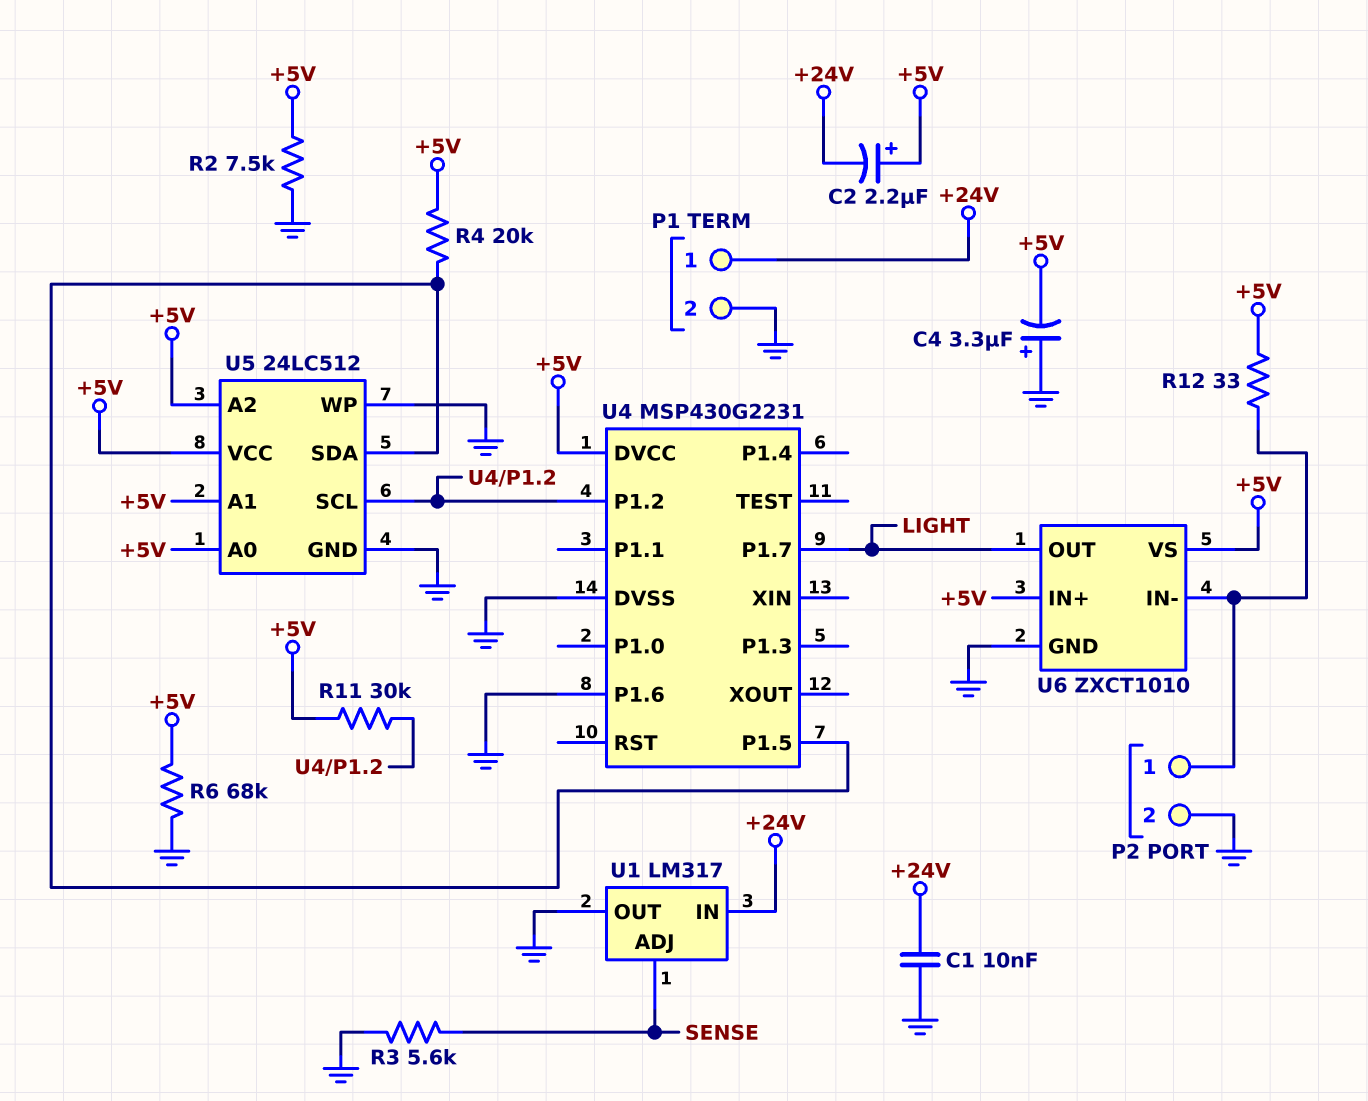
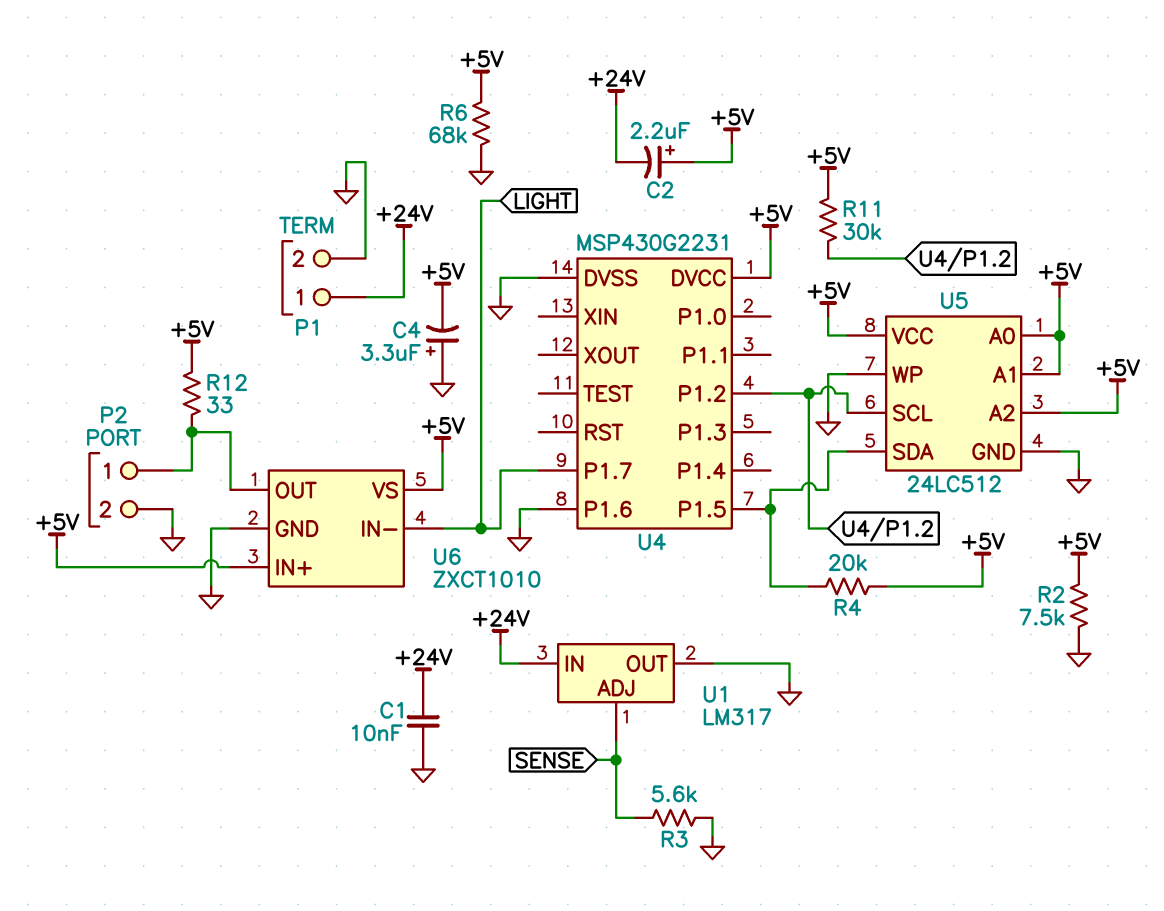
U6 pin IN-: P2/1 -> LIGHT
U6 pin OUT: LIGHT -> P2/1

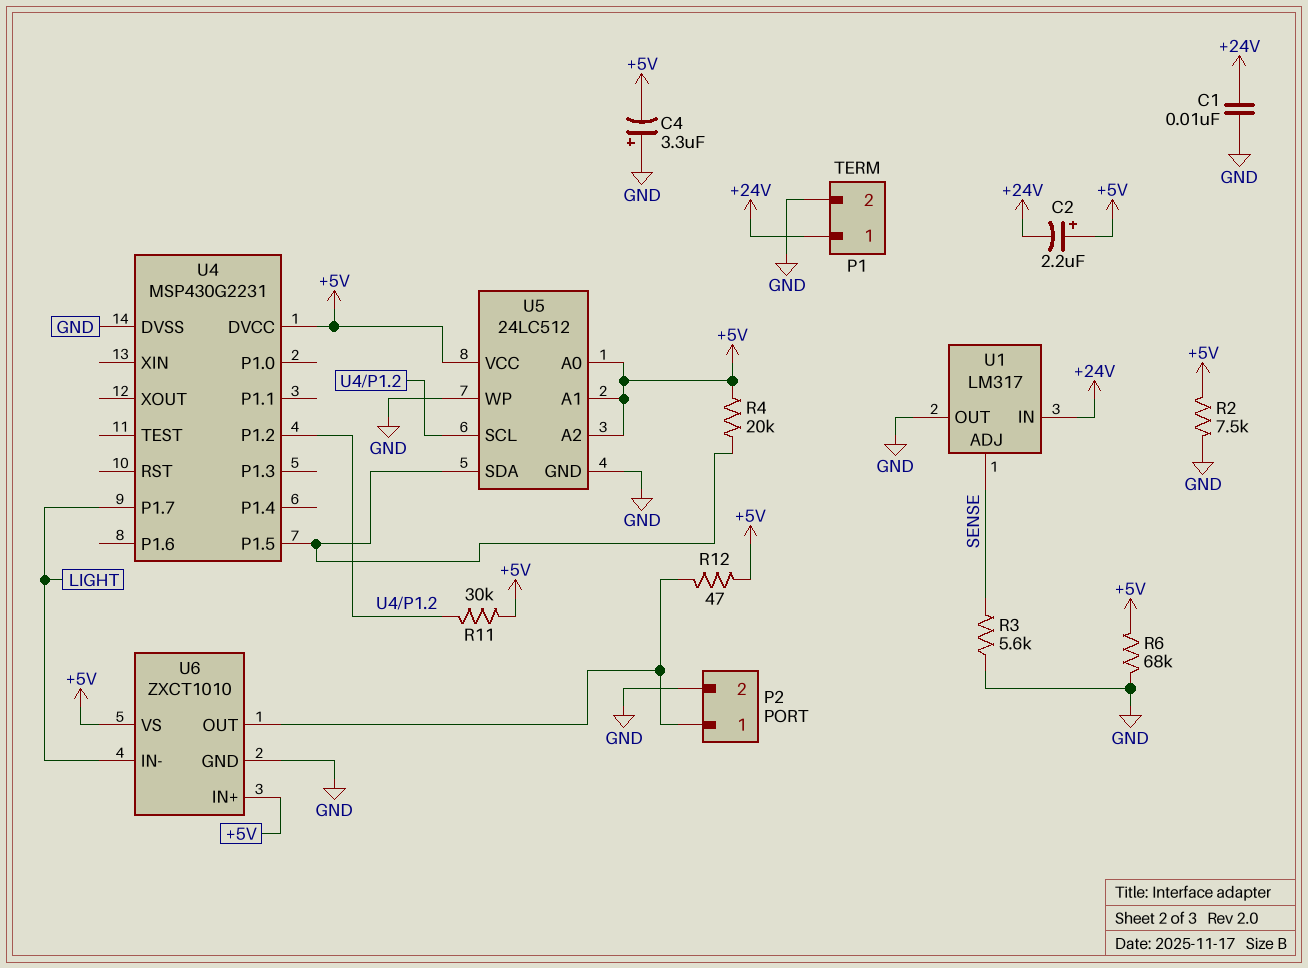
R12: 33 (+5V, P2/1) -> 47 (+5V, P2/1)
U4 pin P1.6: GND -> none

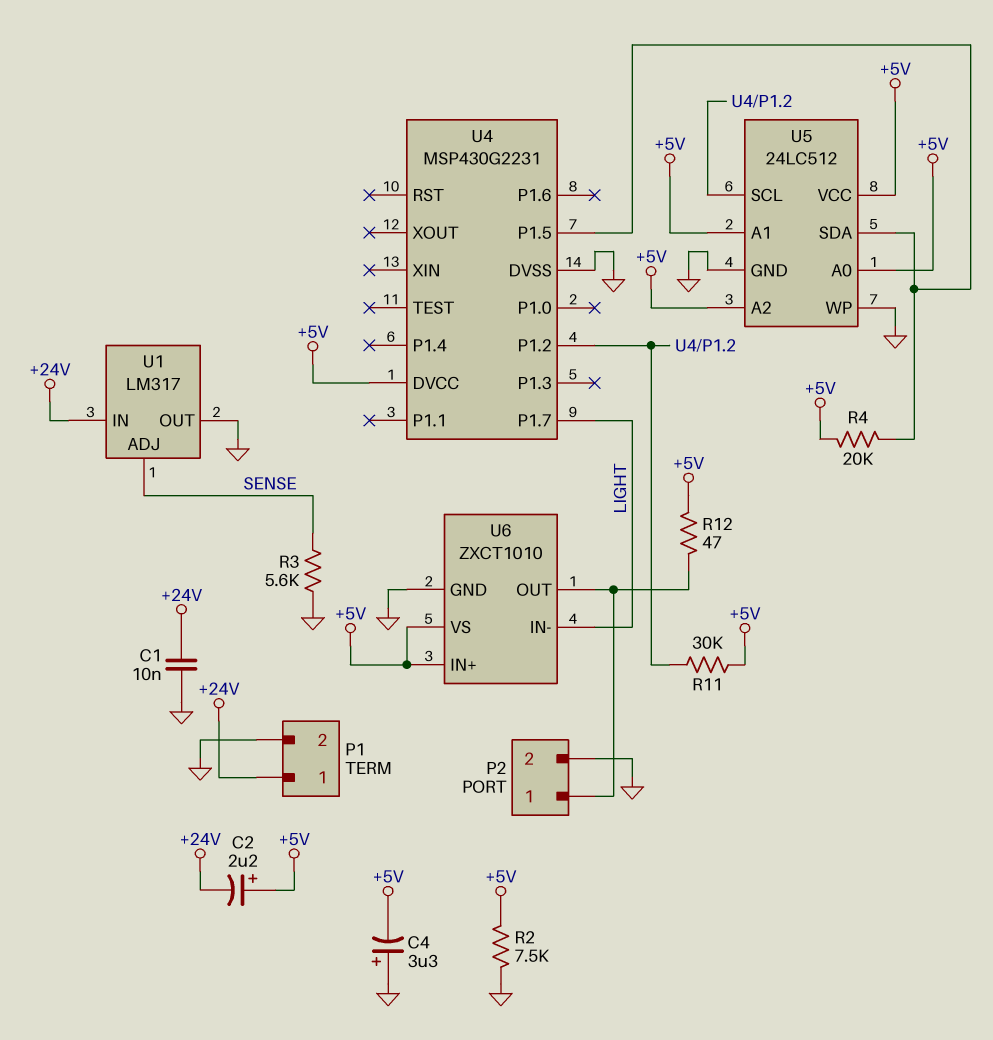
R6: 68k (+5V, GND) -> none

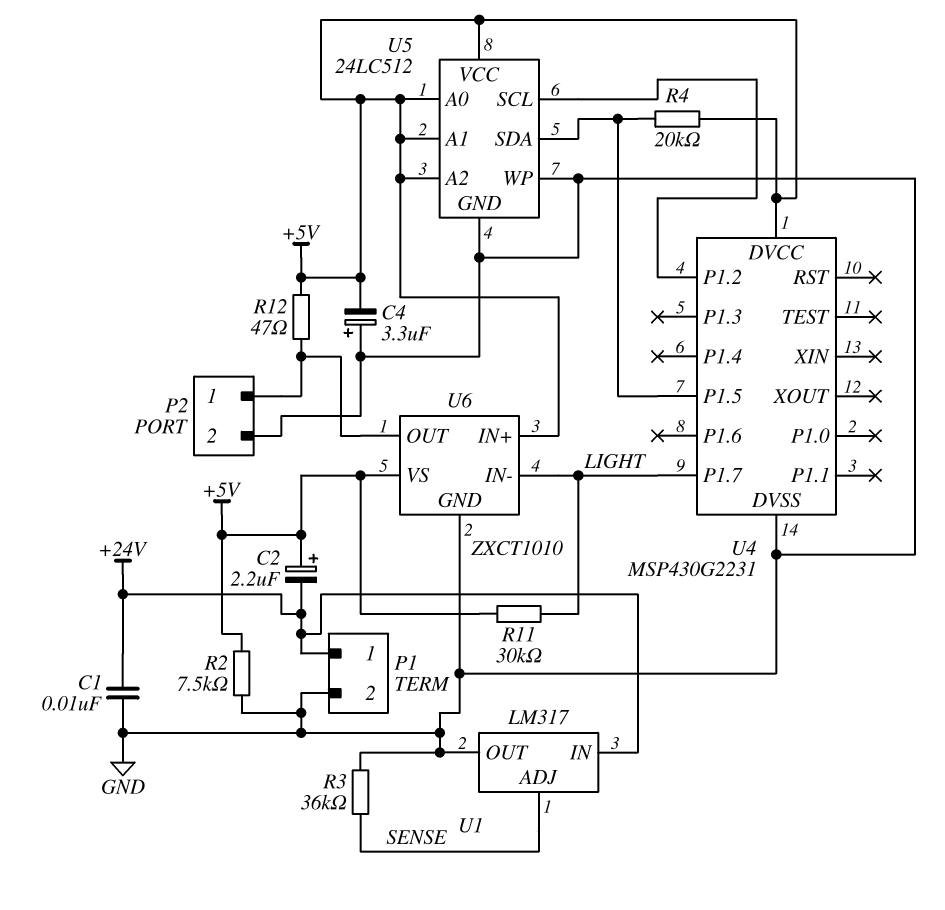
R3: 5.6k (GND, SENSE) -> 36k (GND, SENSE)
R11: 30k (+5V, U4/P1.2) -> 30k (+5V, LIGHT)

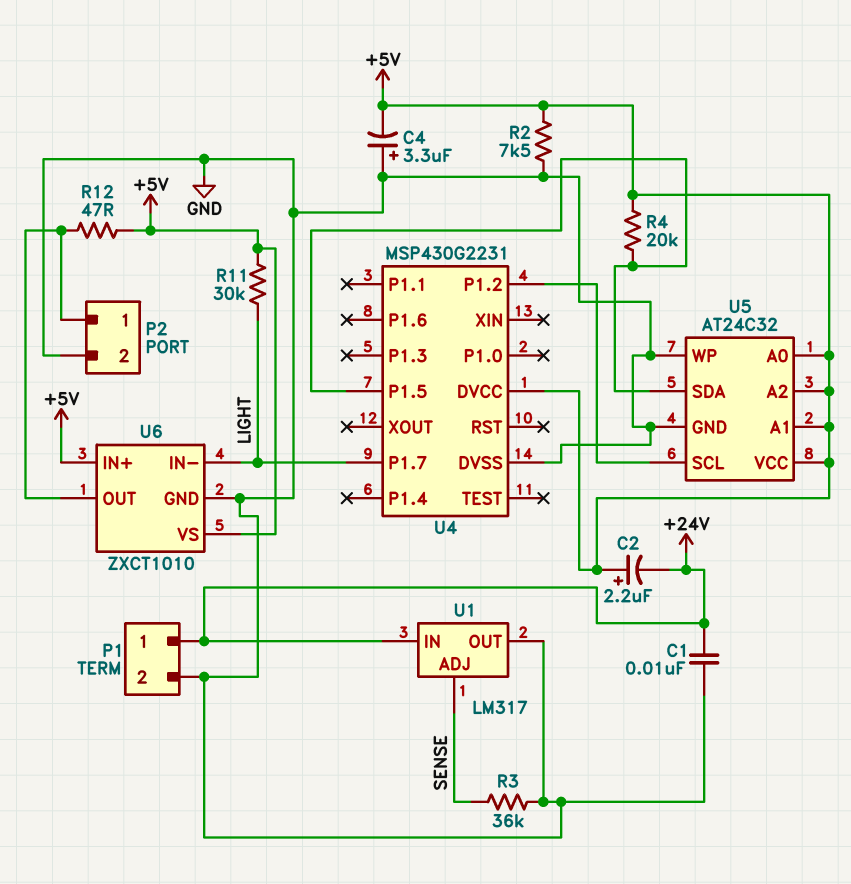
U5: 24LC512 -> AT24C32

